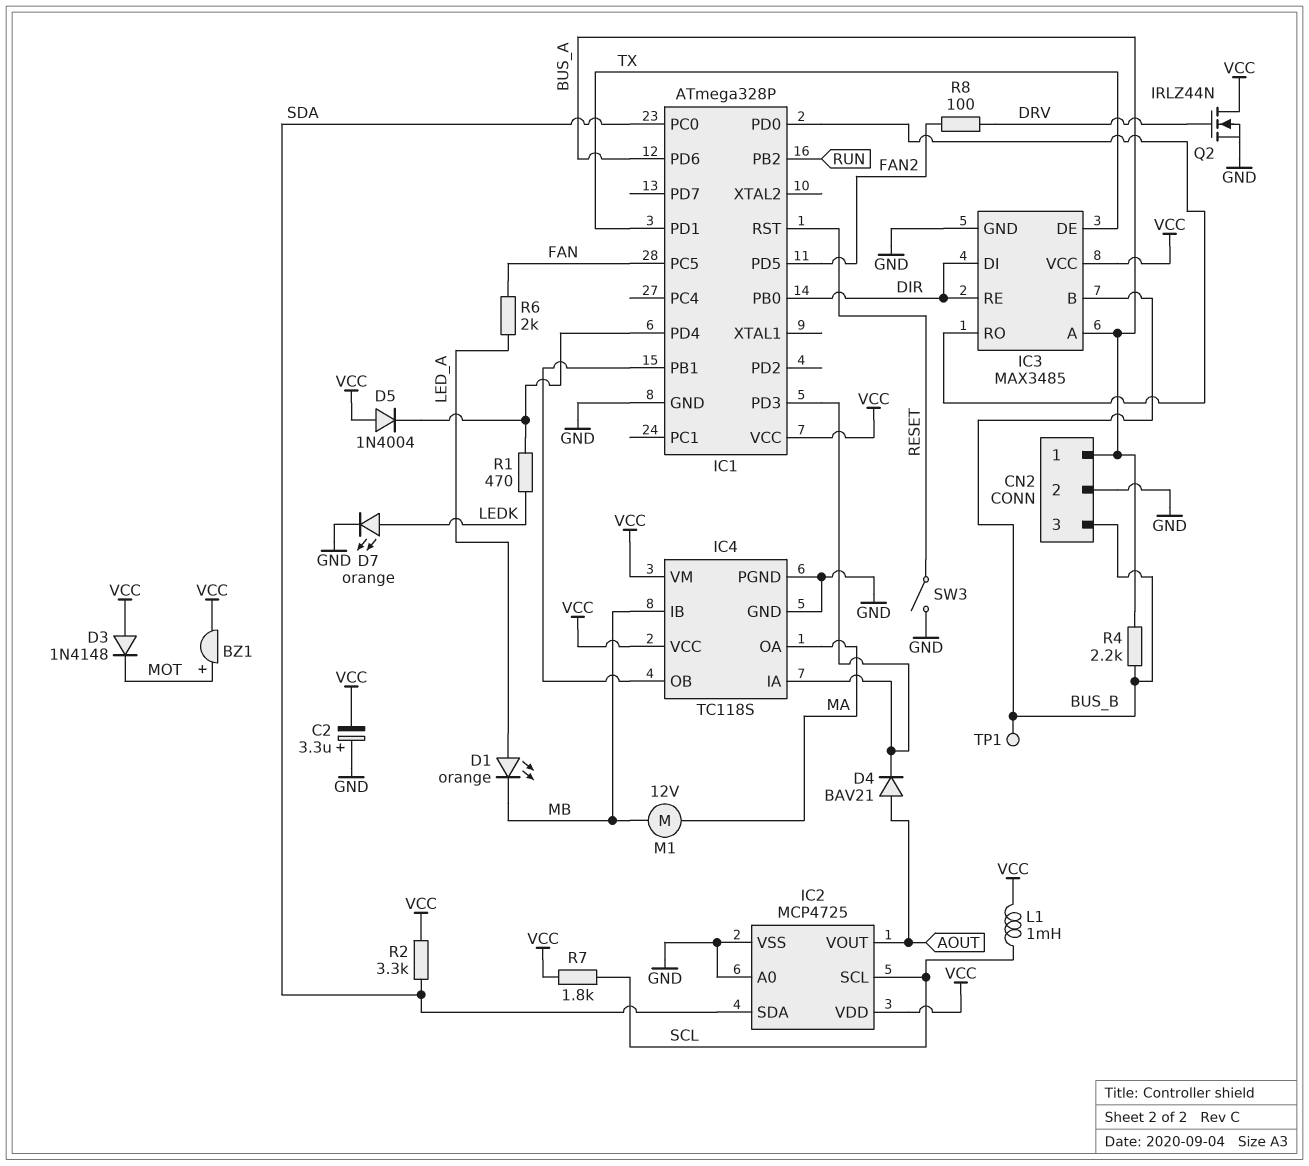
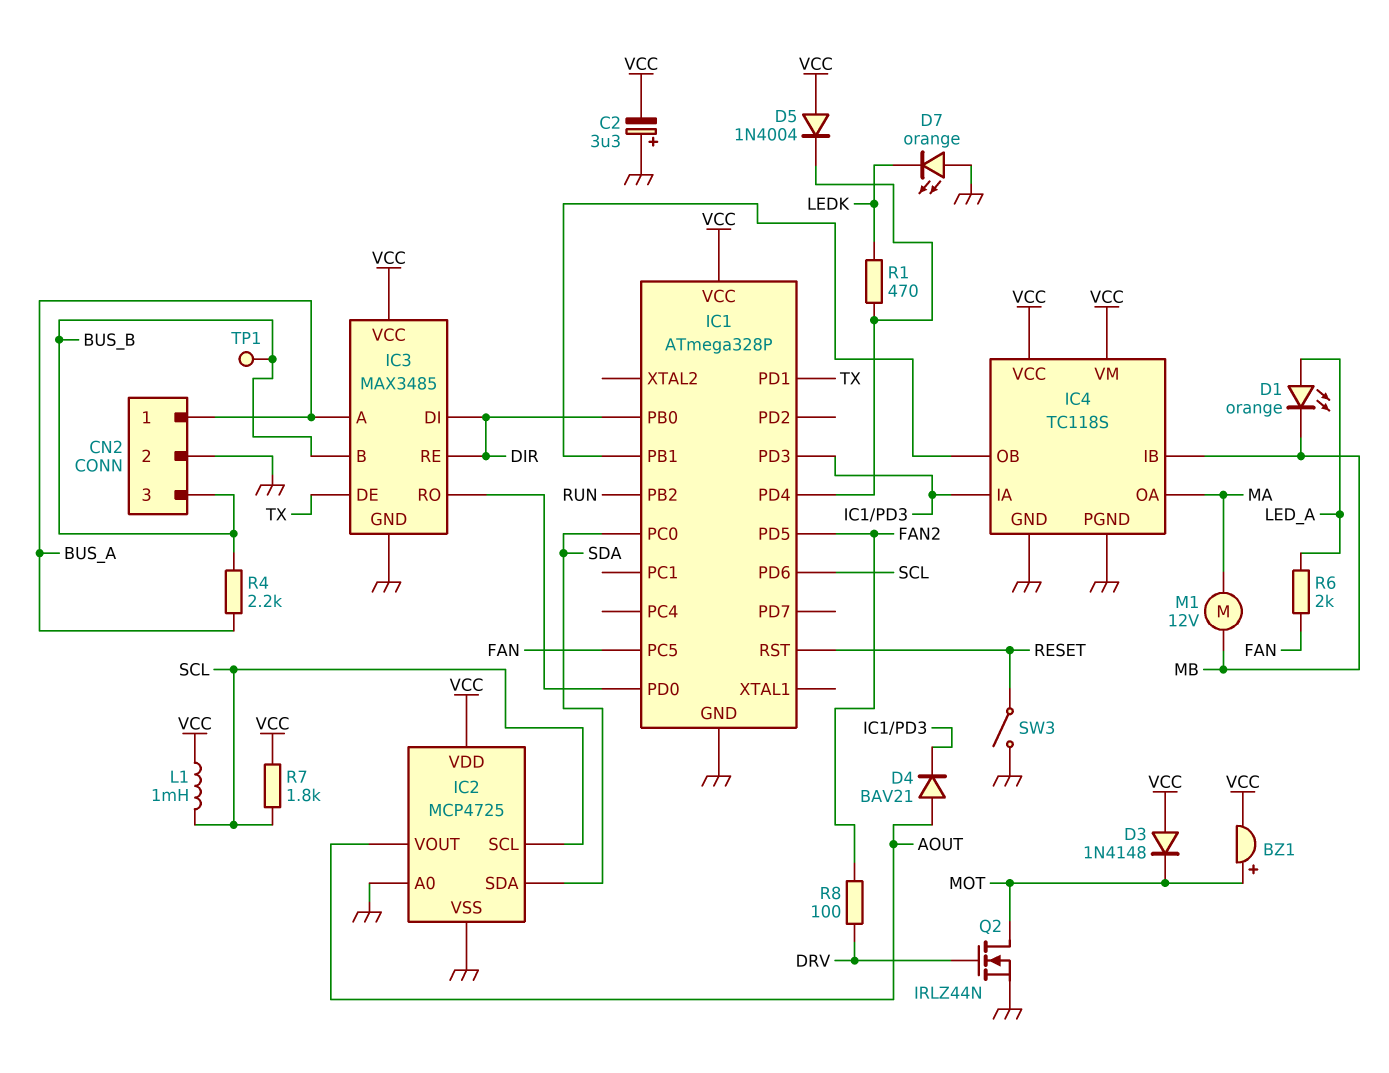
D7: LED orange (A LEDK, K GND) -> LED orange (A GND, K LEDK)
IC1 pin PD6: BUS_A -> SCL
Q2: NMOS IRLZ44N (G DRV, D VCC, S GND) -> NMOS IRLZ44N (G DRV, D MOT, S GND)
R2: 3.3k (SDA, VCC) -> none

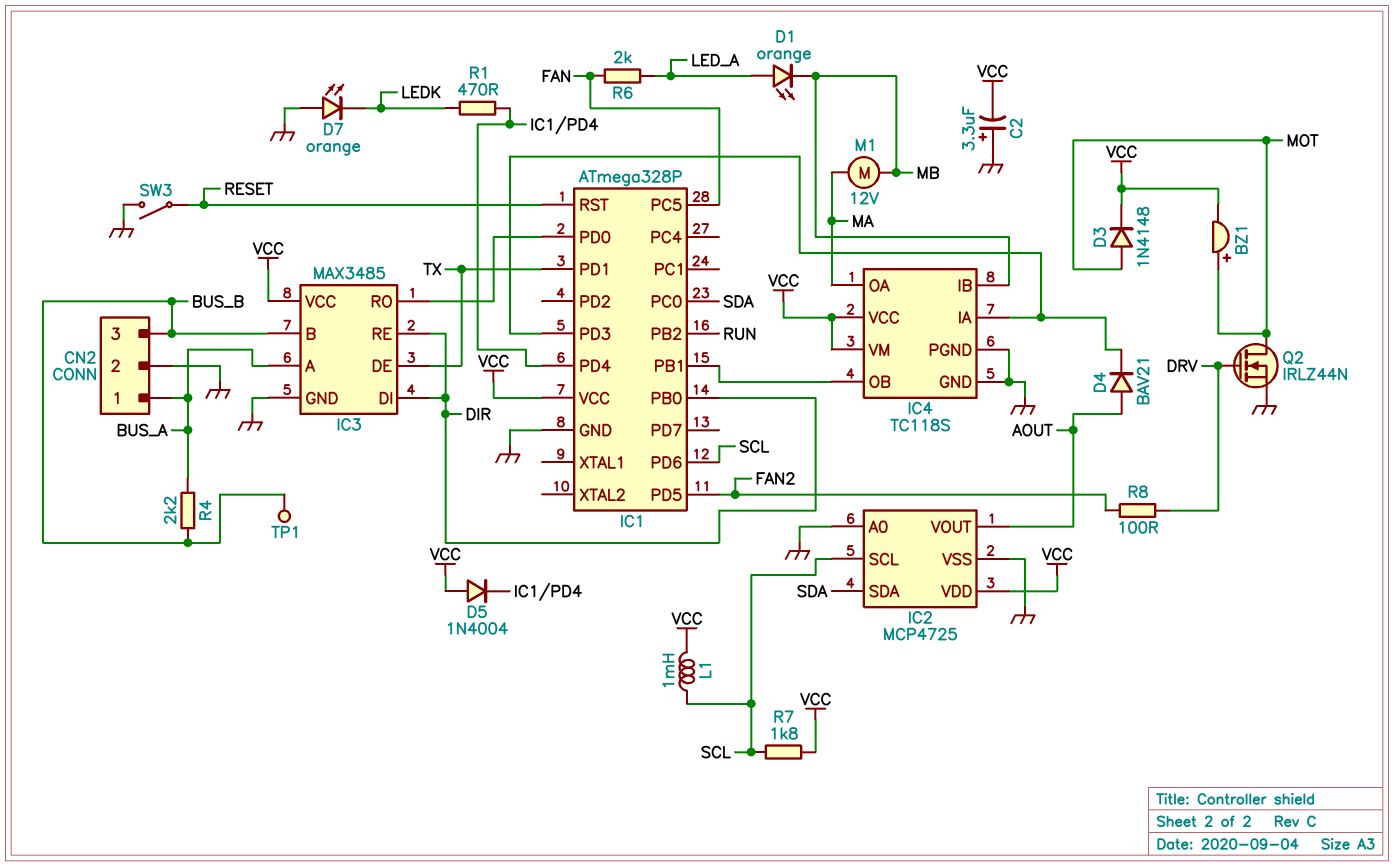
D3: diode 1N4148 (A VCC, K MOT) -> diode 1N4148 (A MOT, K VCC)

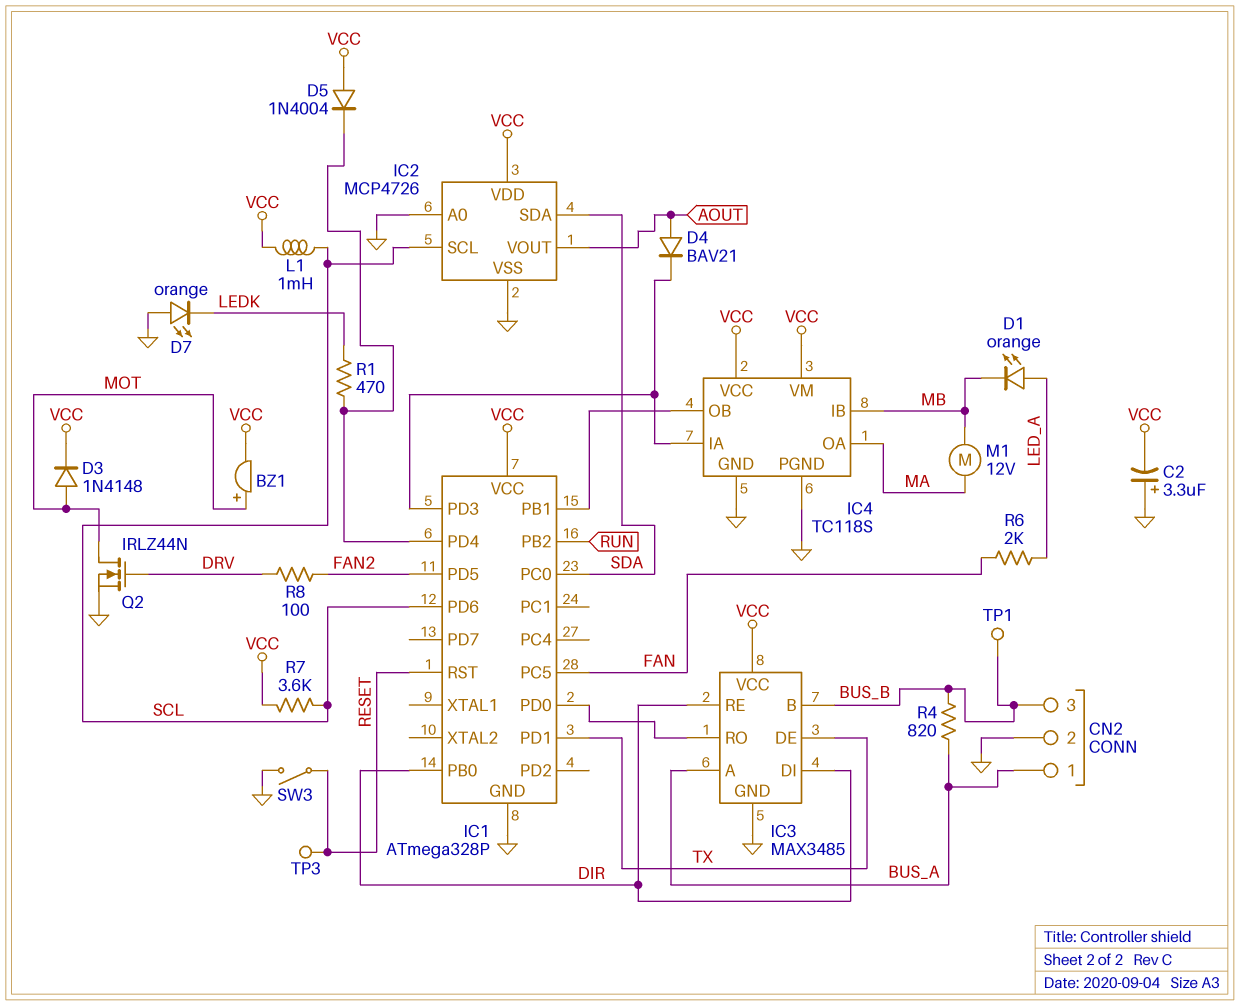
IC2: MCP4725 -> MCP4726
R4: 2.2k (BUS_A, BUS_B) -> 820 (BUS_A, BUS_B)
R7: 1.8k (SCL, VCC) -> 3.6k (SCL, VCC)
TP3: none -> test point (RESET)

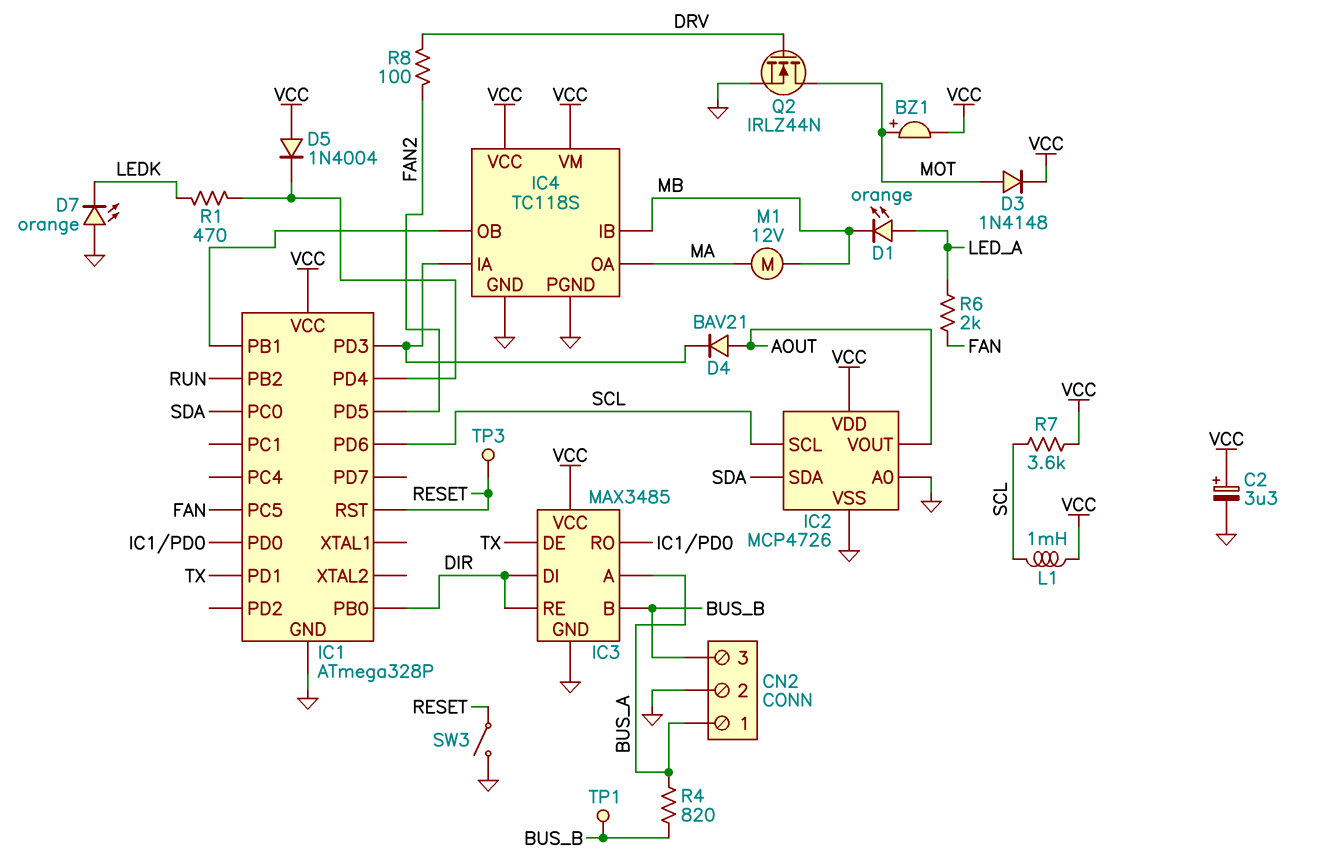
C2: 3.3uF (plus GND, minus VCC) -> 3.3uF (plus VCC, minus GND)

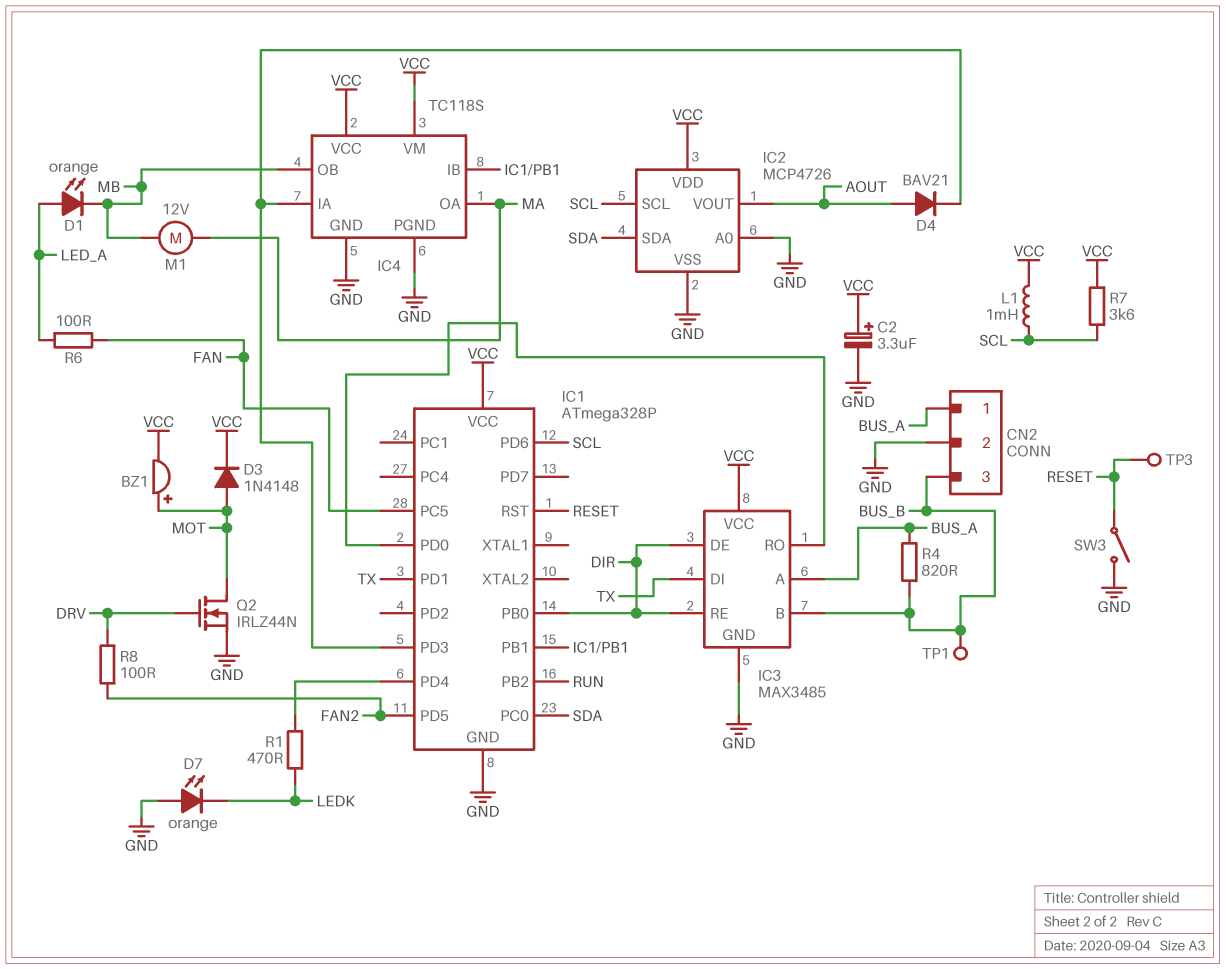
D5: diode 1N4004 (A VCC, K IC1/PD4) -> none
IC3 pin DE: TX -> DIR
IC3 pin DI: DIR -> TX
IC4 pin IB: MB -> IC1/PB1
IC4 pin OB: IC1/PB1 -> MB
R6: 2k (FAN, LED_A) -> 100 (FAN, LED_A)

